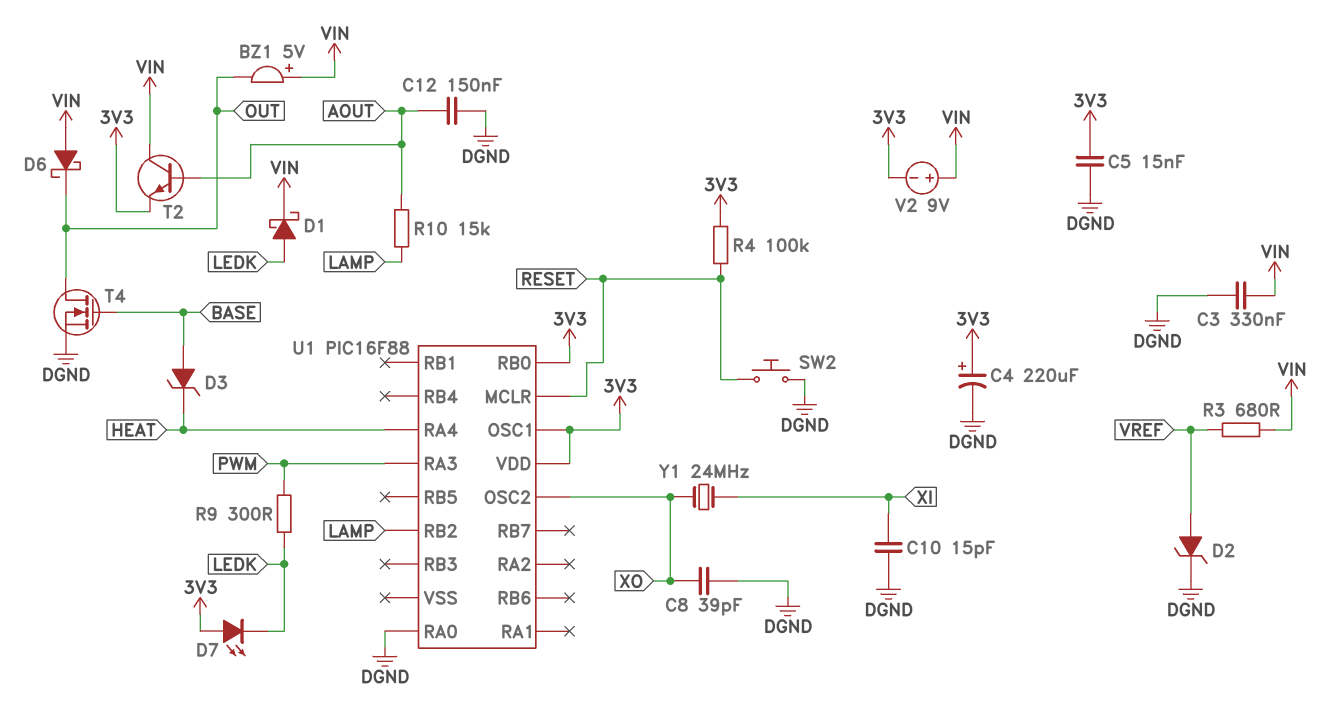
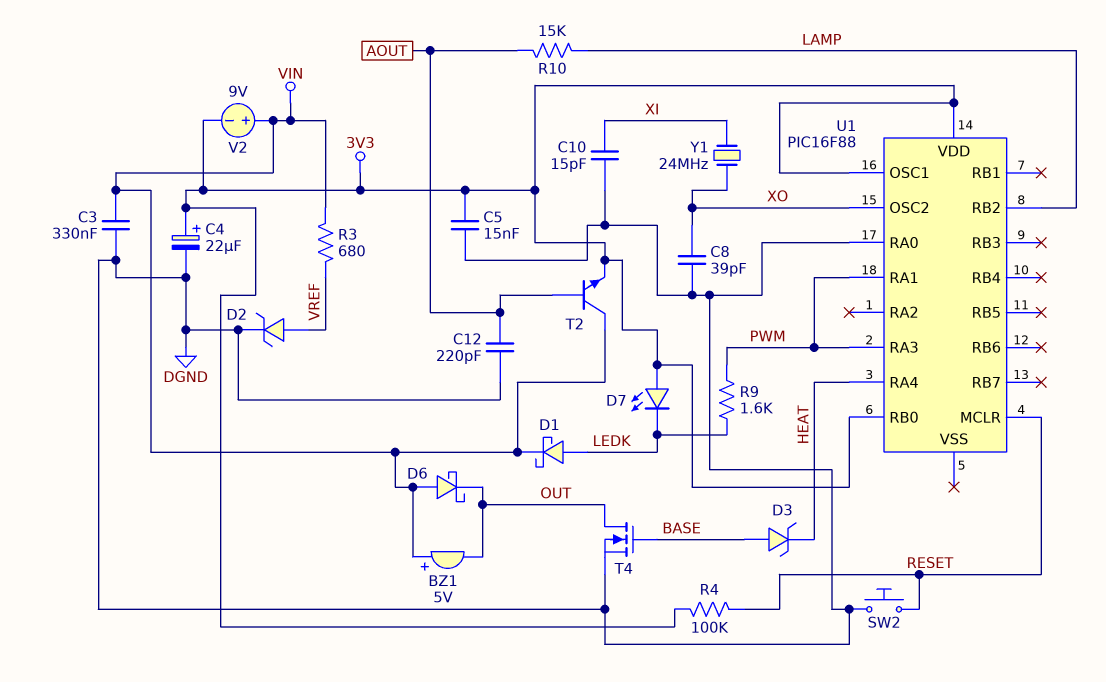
C4: 220uF (plus 3V3, minus DGND) -> 22uF (plus 3V3, minus DGND)
C12: 150nF (AOUT, DGND) -> 220pF (AOUT, DGND)
R9: 300 (LEDK, PWM) -> 1.6k (LEDK, PWM)
U1 pin RA1: none -> PWM

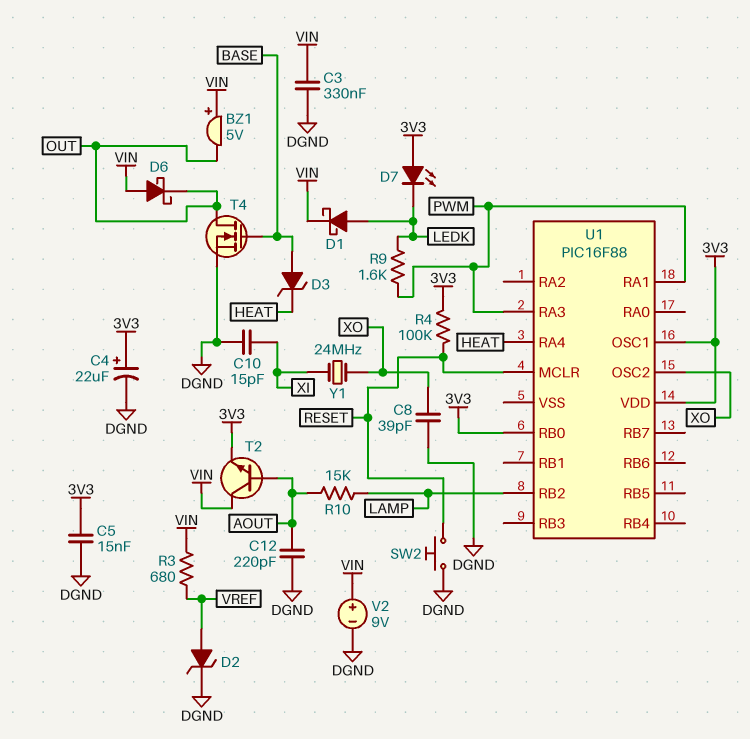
U1 pin RA0: DGND -> none
V2: 9V (plus VIN, minus 3V3) -> 9V (plus VIN, minus DGND)

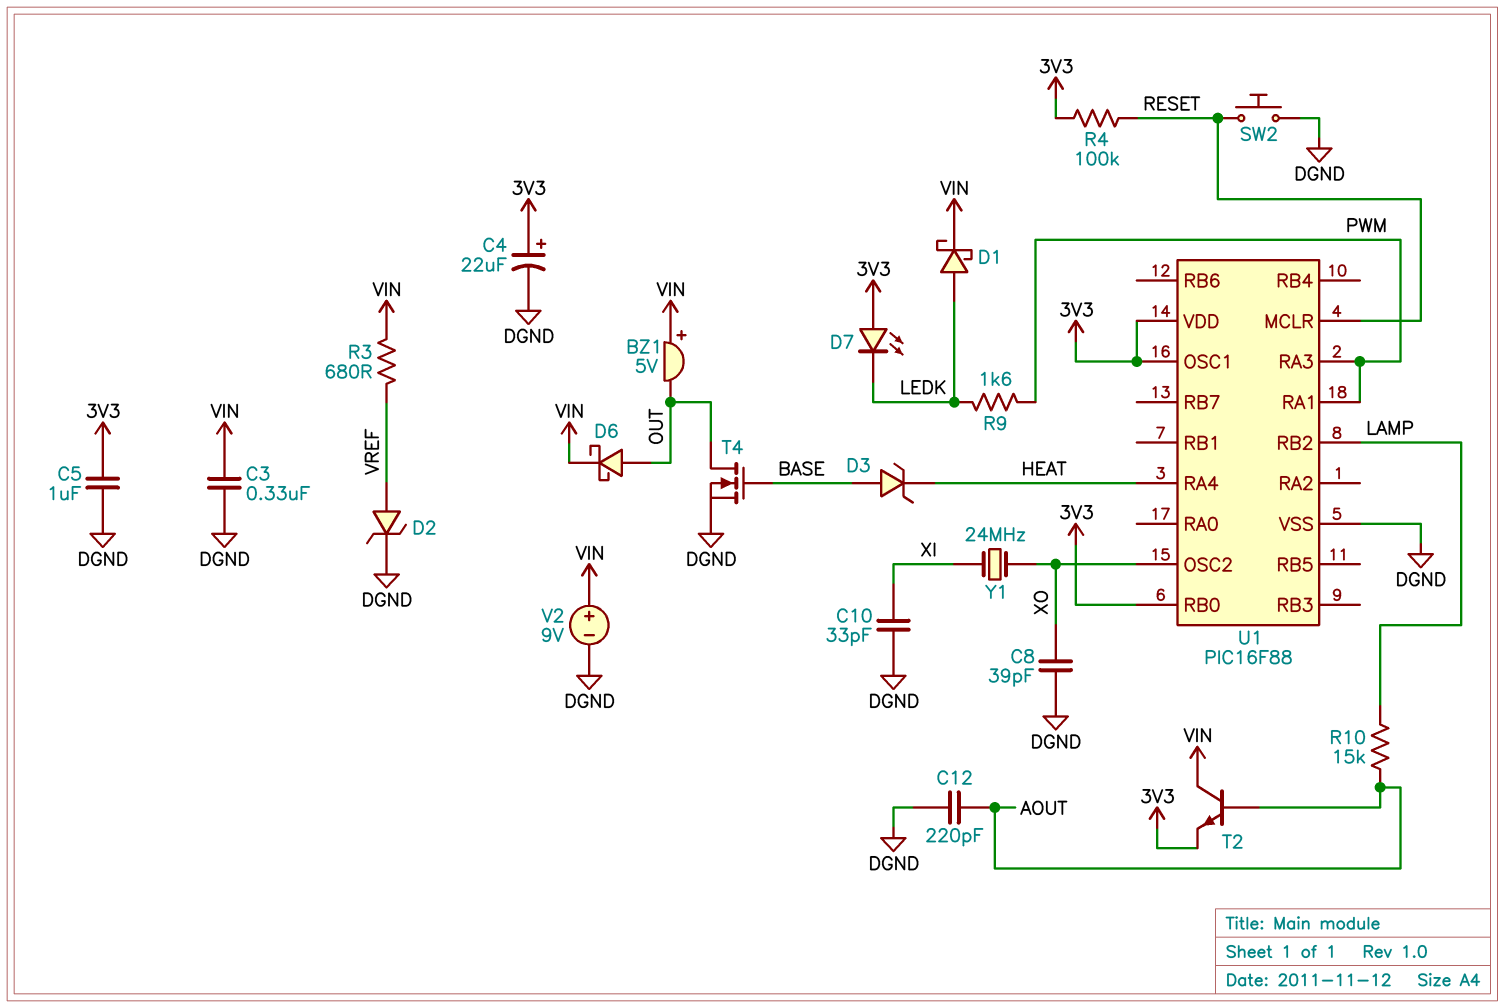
C5: 15nF (3V3, DGND) -> 1uF (3V3, DGND)
C10: 15pF (DGND, XI) -> 33pF (DGND, XI)
D6: schottky (A VIN, K OUT) -> schottky (A OUT, K VIN)
U1 pin VSS: none -> DGND

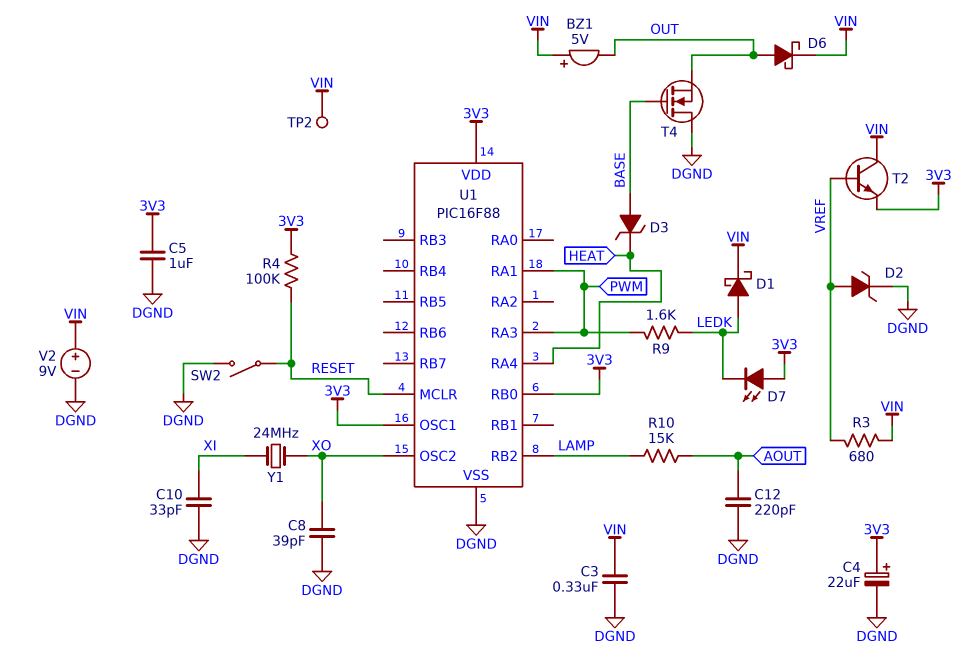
SW2: button (DGND, RESET) -> switch (DGND, RESET)
T2: NPN (B AOUT, C VIN, E 3V3) -> NPN (B VREF, C VIN, E 3V3)
T4: NMOS (G BASE, D OUT, S DGND) -> NMOS (G BASE, D DGND, S OUT)
TP2: none -> test point (VIN)

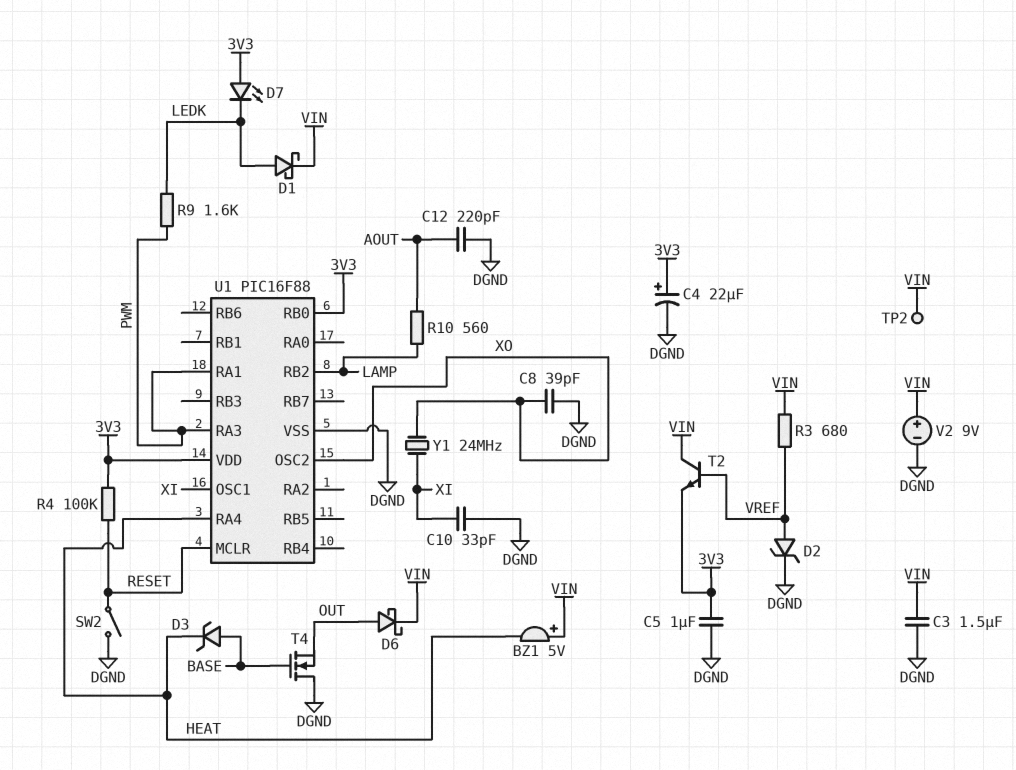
BZ1: buzzer 5V (plus VIN, minus OUT) -> buzzer 5V (plus VIN, minus HEAT)
C3: 330nF (DGND, VIN) -> 1.5uF (DGND, VIN)
R10: 15k (AOUT, LAMP) -> 560 (AOUT, LAMP)
U1 pin OSC1: 3V3 -> XI

